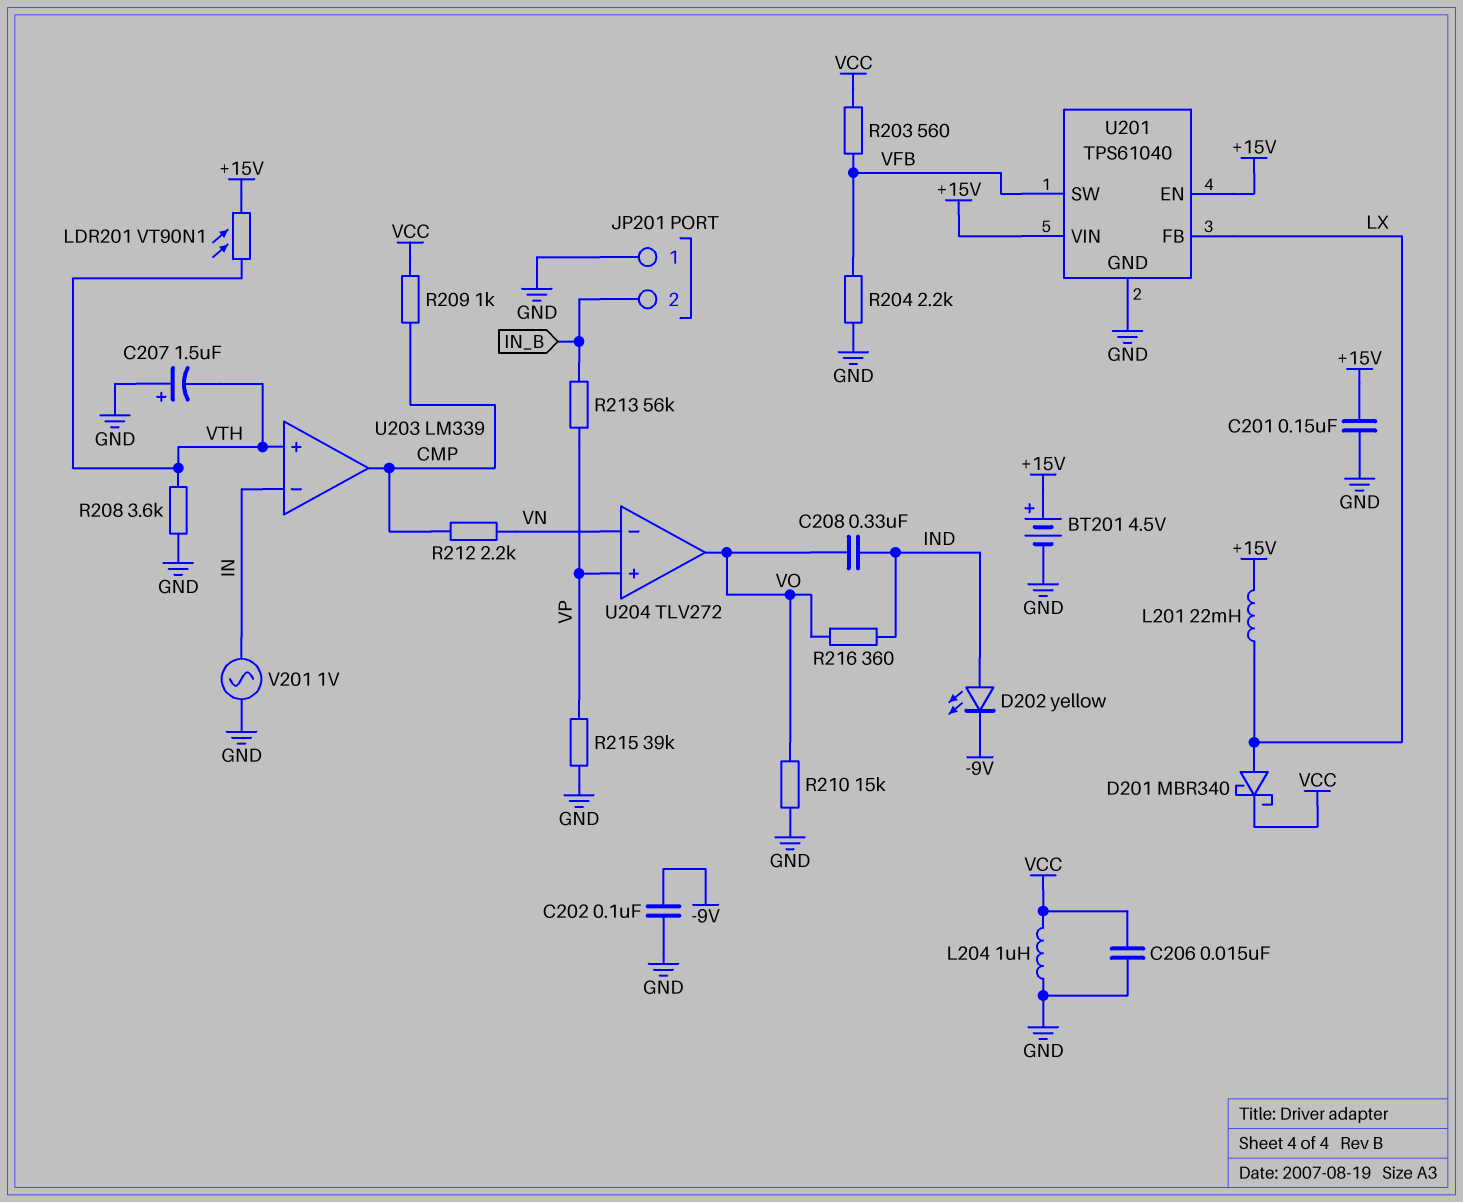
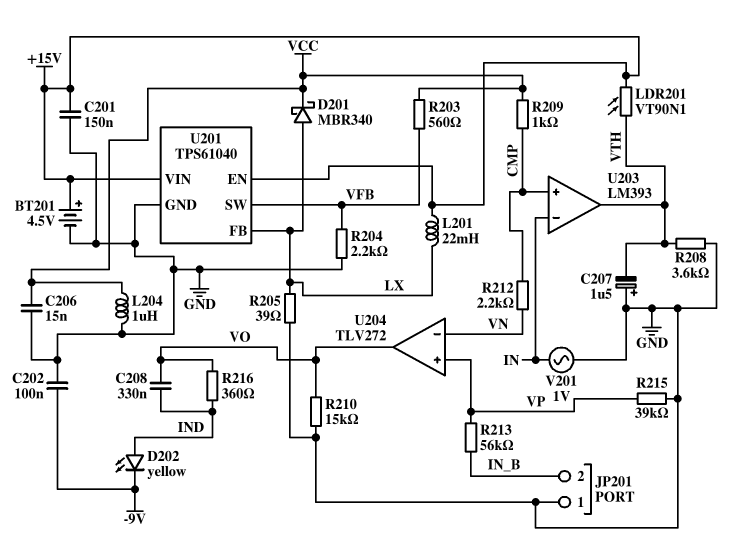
R205: none -> 39 (GND, LX)
U203: LM339 -> LM393
U203 pin in+: VTH -> CMP
U203 pin out: CMP -> VTH

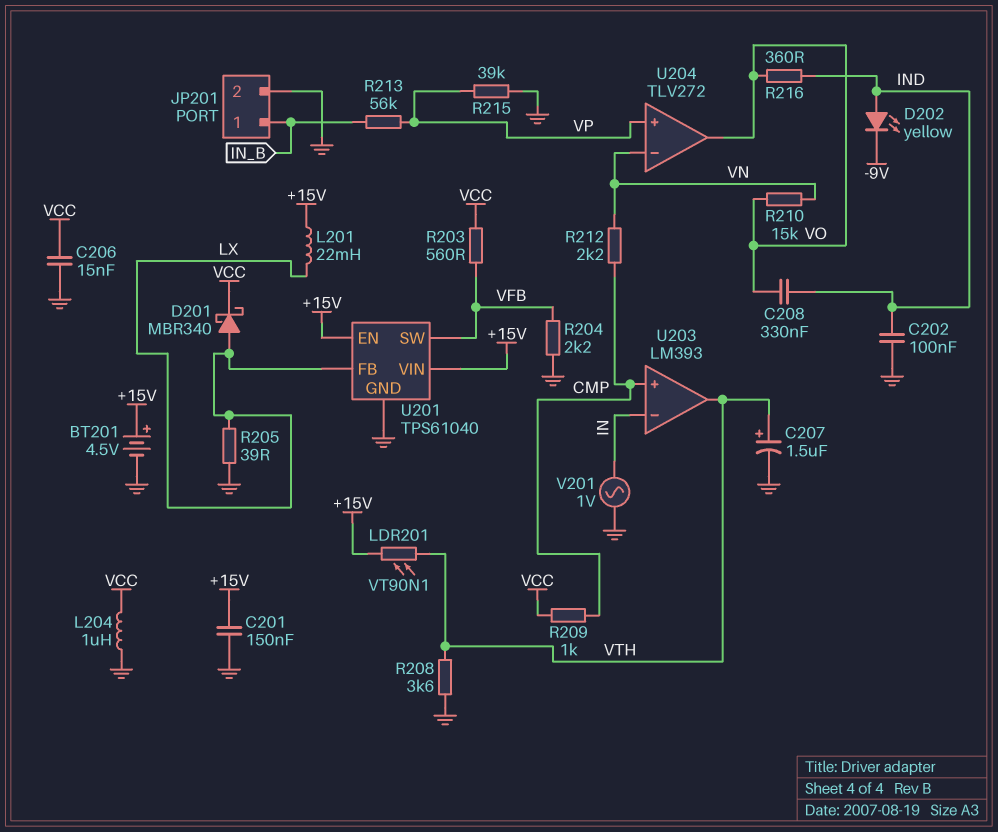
C202: 100nF (-9V, GND) -> 100nF (GND, IND)
C207: 1.5uF (plus GND, minus VTH) -> 1.5uF (plus VTH, minus GND)
JP201 pin 1: GND -> IN_B
JP201 pin 2: IN_B -> GND
R210: 15k (GND, VO) -> 15k (VN, VO)

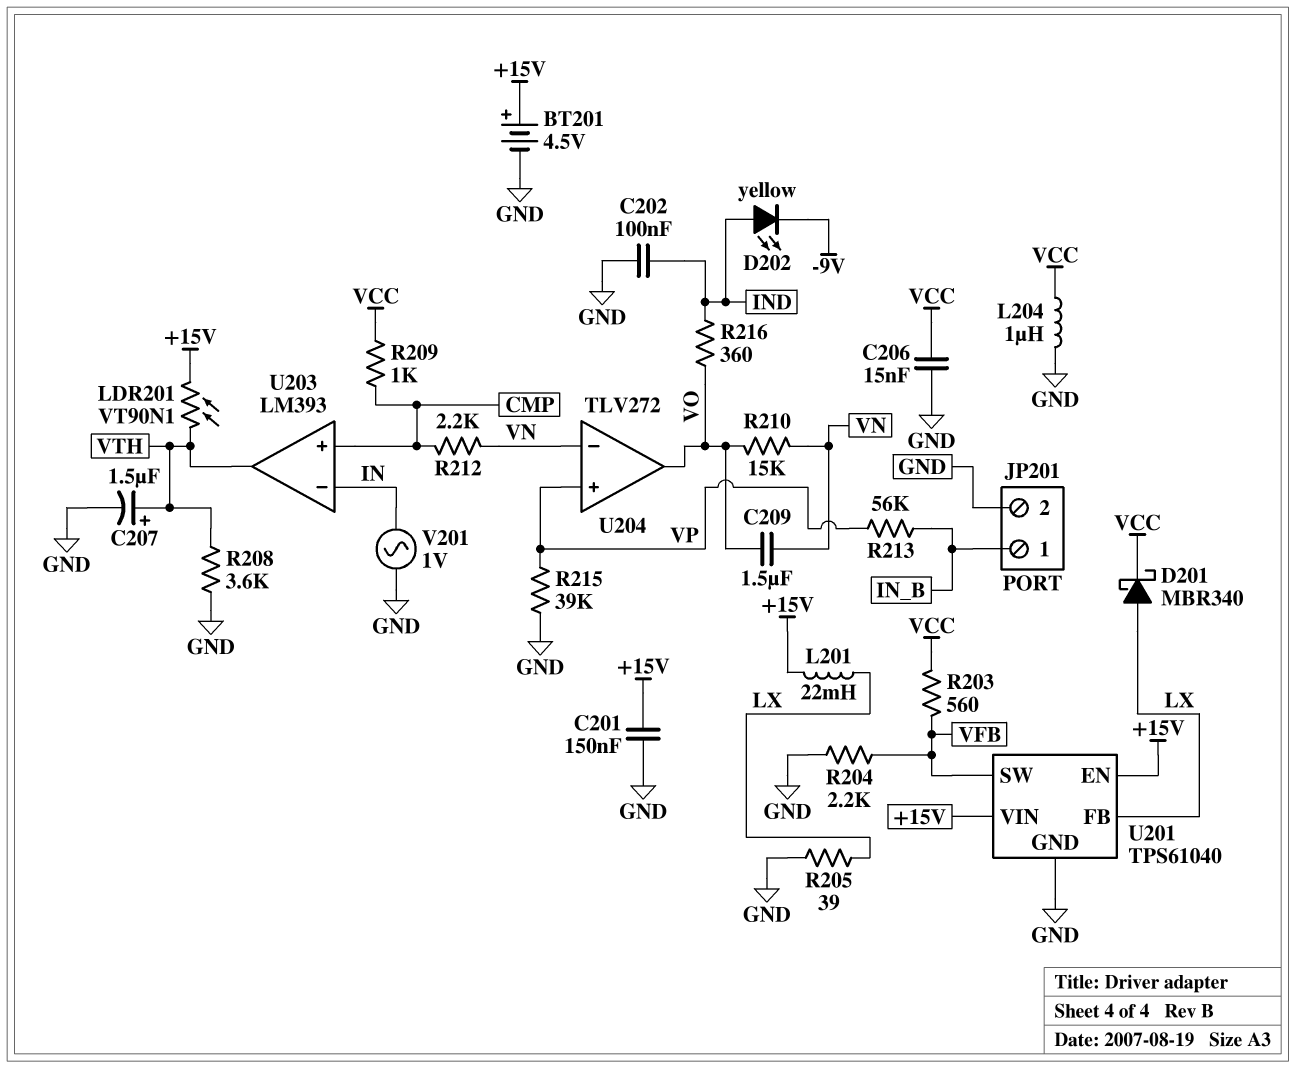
C208: 330nF (IND, VO) -> none
C209: none -> 1.5uF (VN, VO)

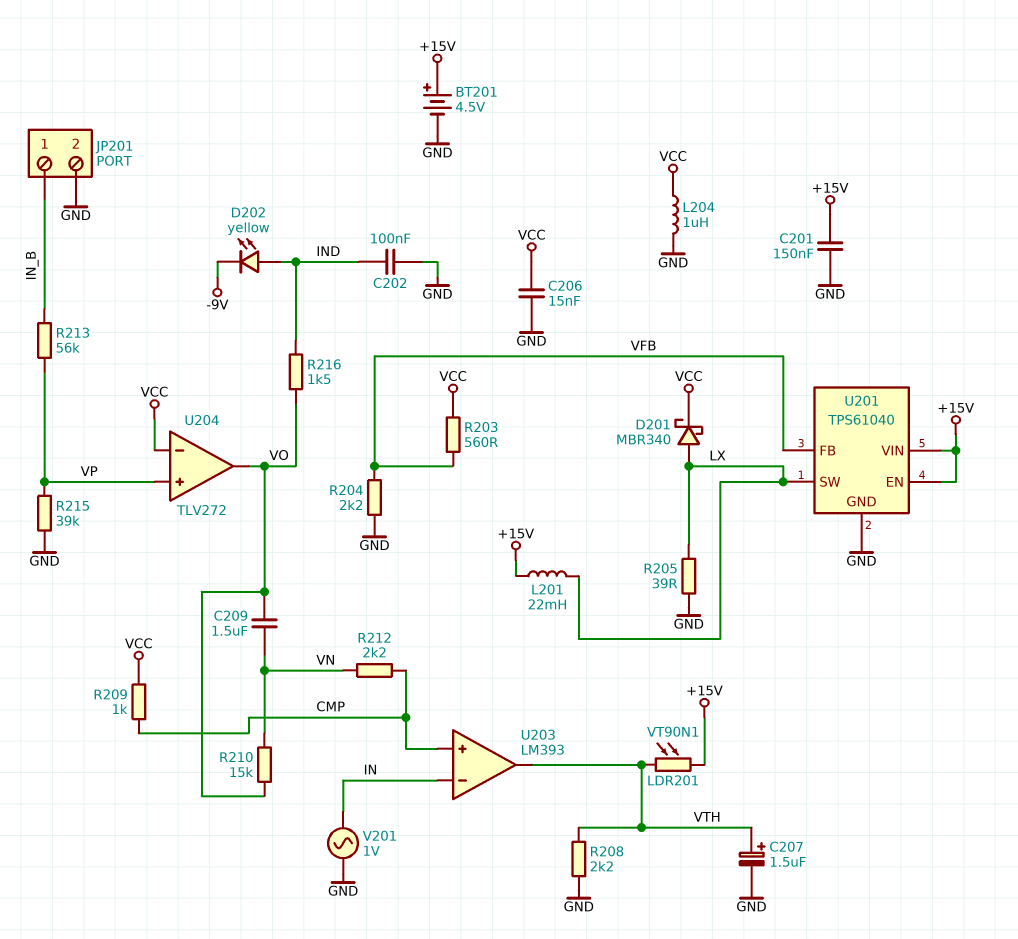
R208: 3.6k (GND, VTH) -> 2.2k (GND, VTH)
R216: 360 (IND, VO) -> 1.5k (IND, VO)
U201 pin FB: LX -> VFB
U201 pin SW: VFB -> LX
U204 pin in-: VN -> VCC

